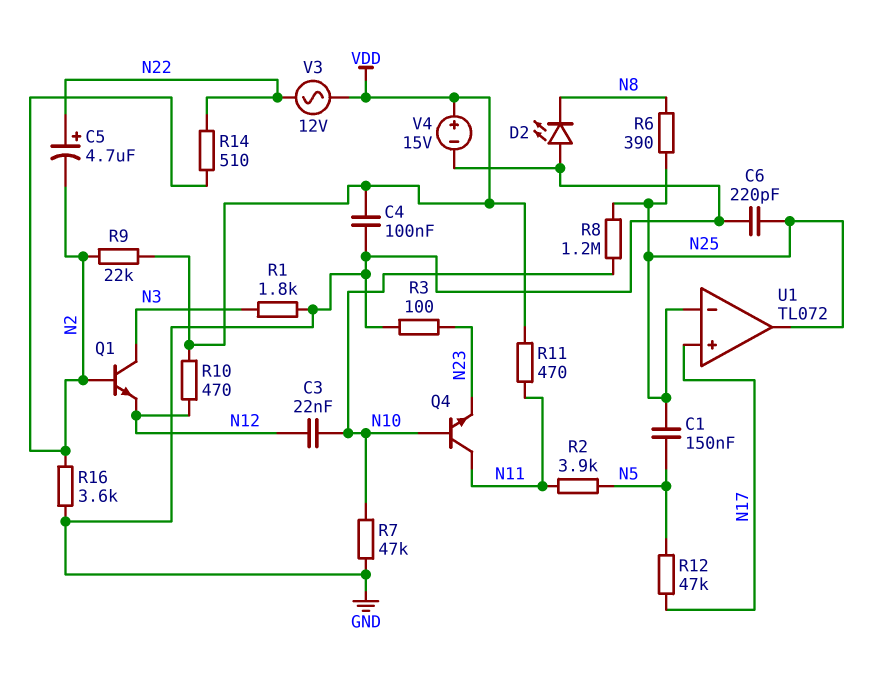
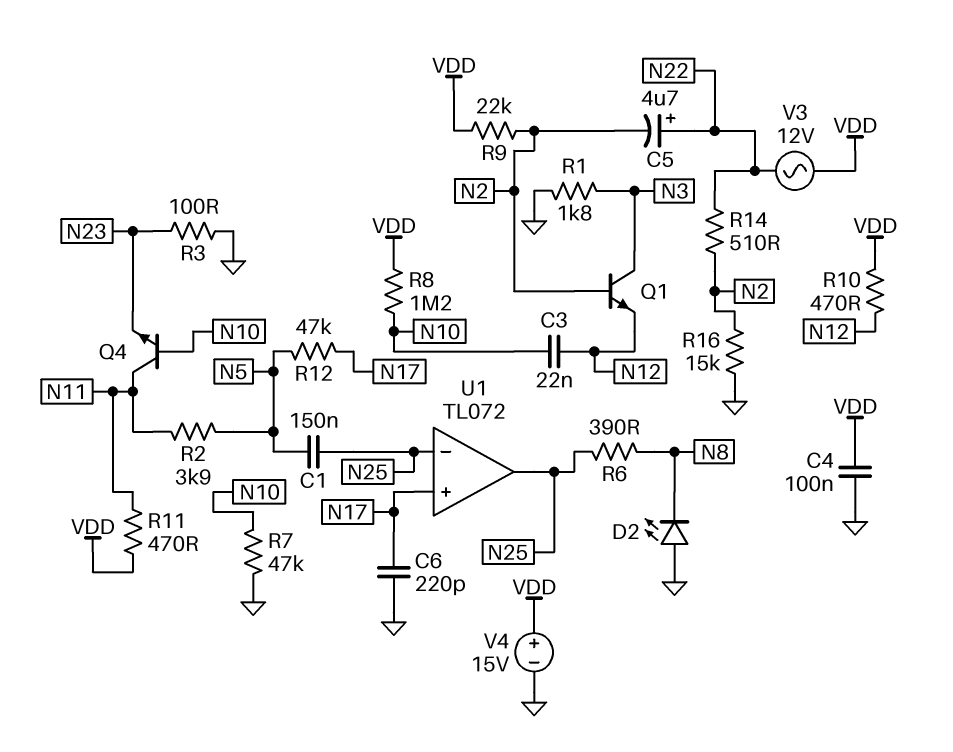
C6: 220pF (GND, N25) -> 220pF (GND, N17)
R8: 1.2M (N10, N25) -> 1.2M (N10, VDD)
R16: 3.6k (GND, N2) -> 15k (GND, N2)

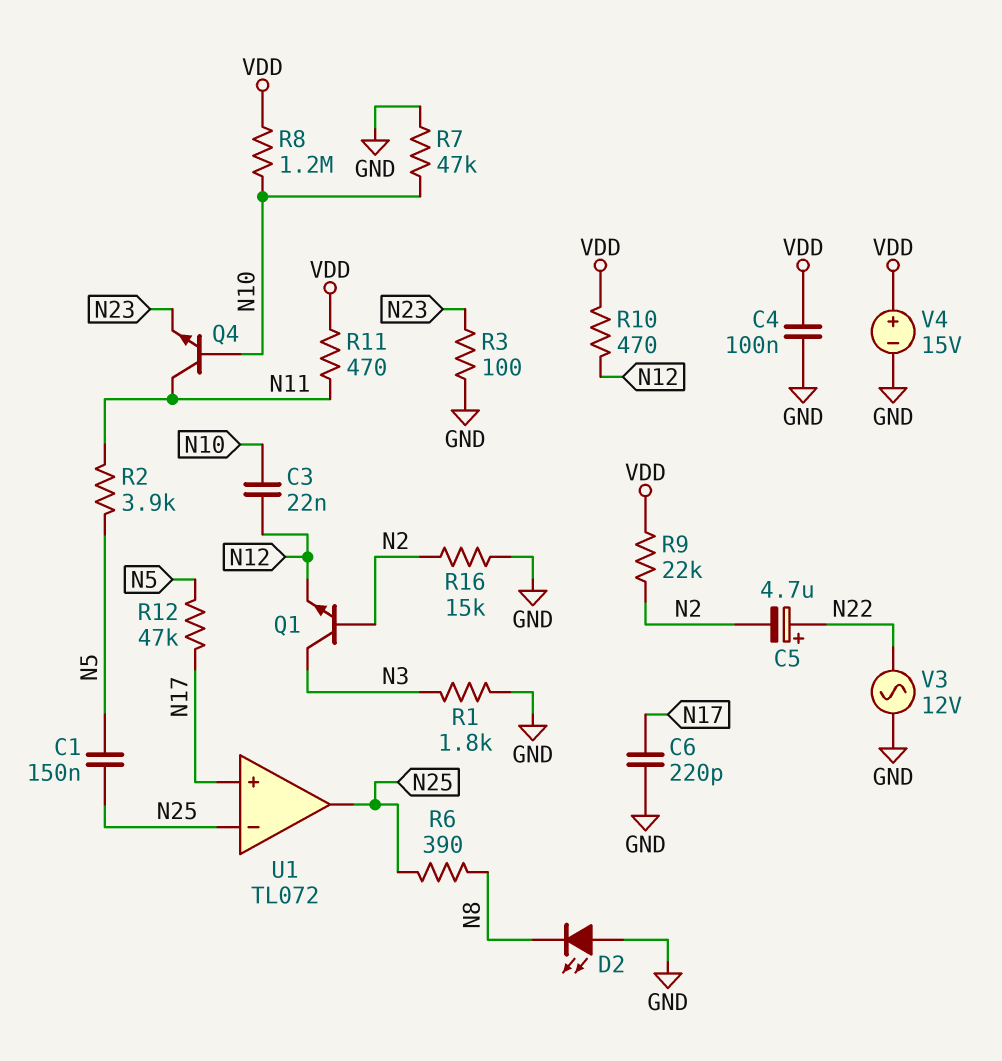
R14: 510 (N2, N22) -> none
V3: AC 12V (N22, VDD) -> AC 12V (GND, N22)

